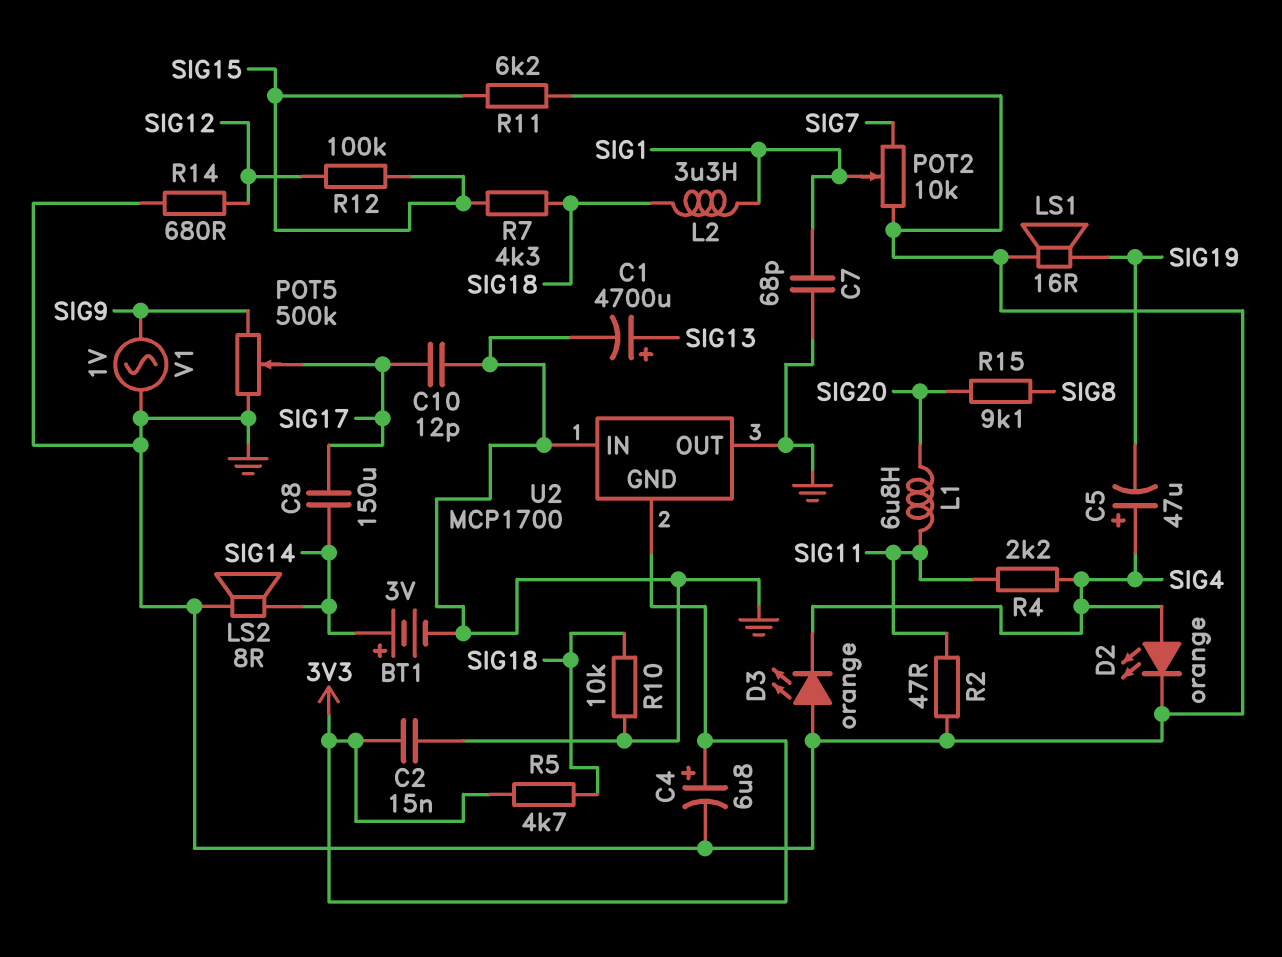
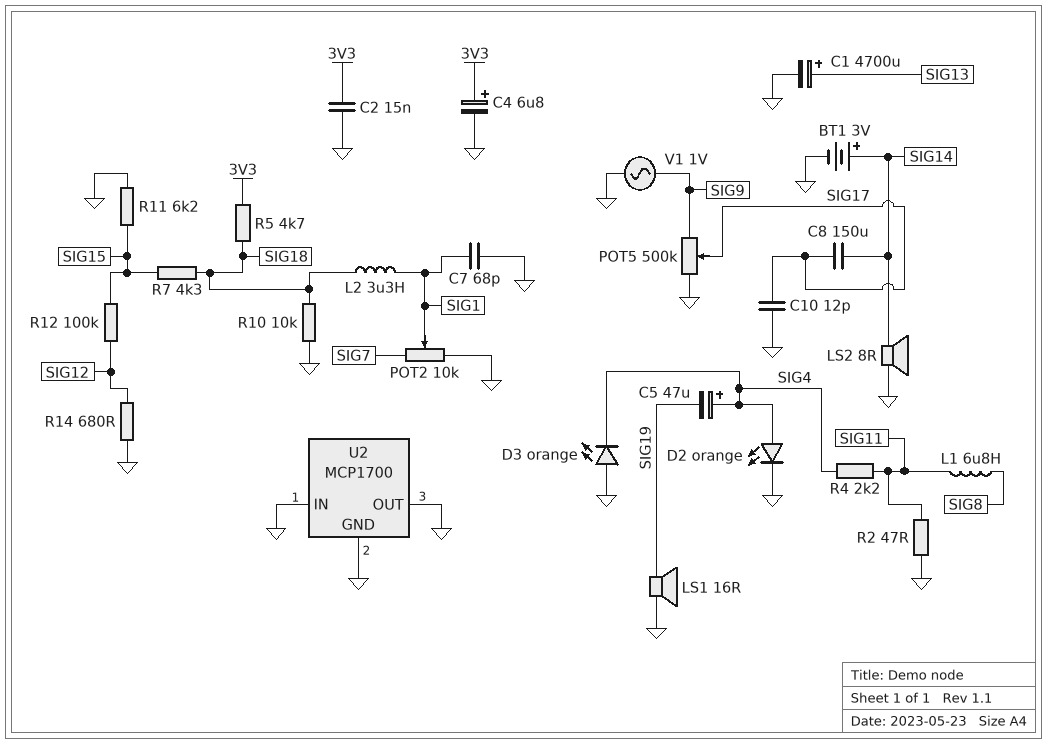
L1: 6.8uH (SIG11, SIG20) -> 6.8uH (SIG8, SIG11)
R15: 9.1k (SIG8, SIG20) -> none
U2 pin GND: 3V3 -> GND

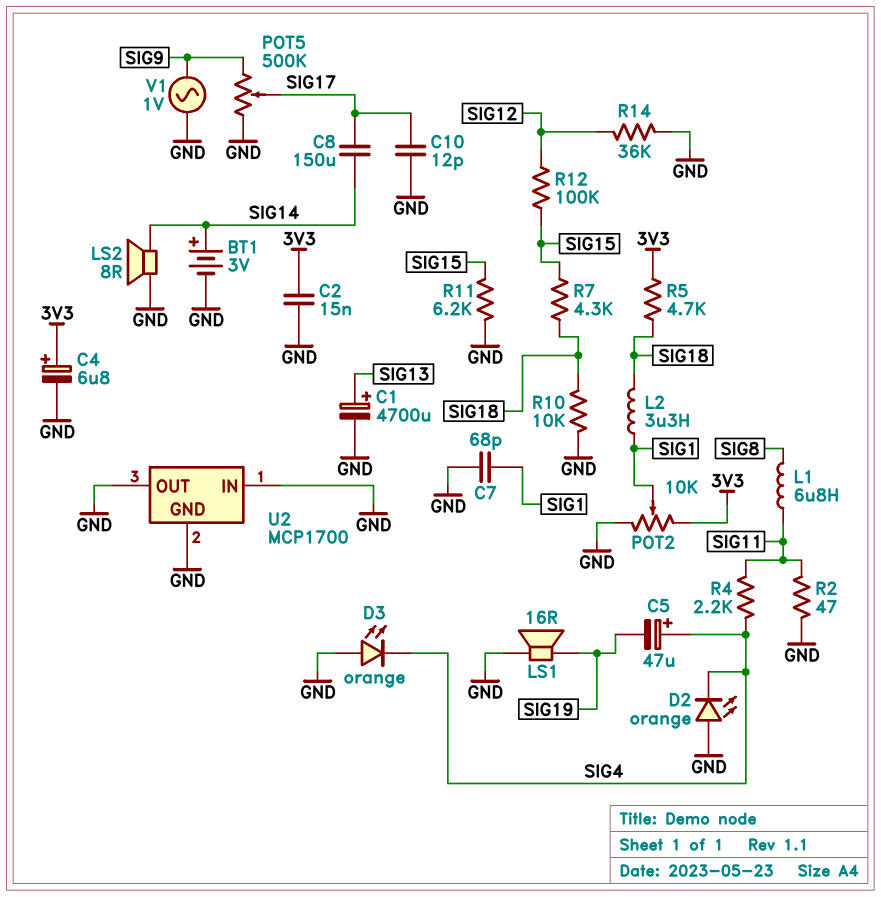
D2: LED orange (A SIG4, K GND) -> LED orange (A GND, K SIG4)
POT2: 10k (GND, SIG7, wiper SIG1) -> 10k (3V3, GND, wiper SIG1)
R14: 680 (GND, SIG12) -> 36k (GND, SIG12)

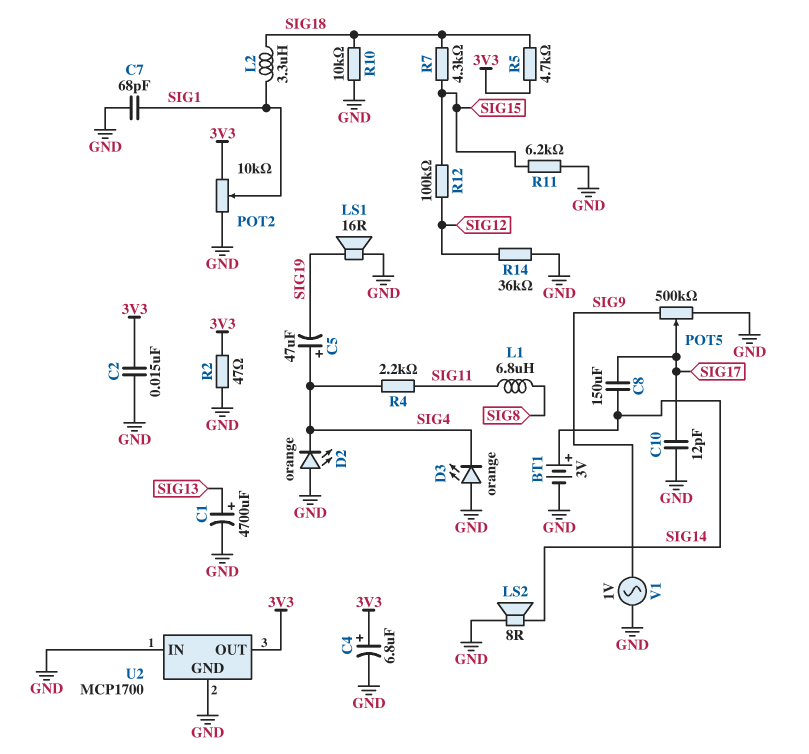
R2: 47 (GND, SIG11) -> 47 (3V3, GND)
U2 pin OUT: GND -> 3V3

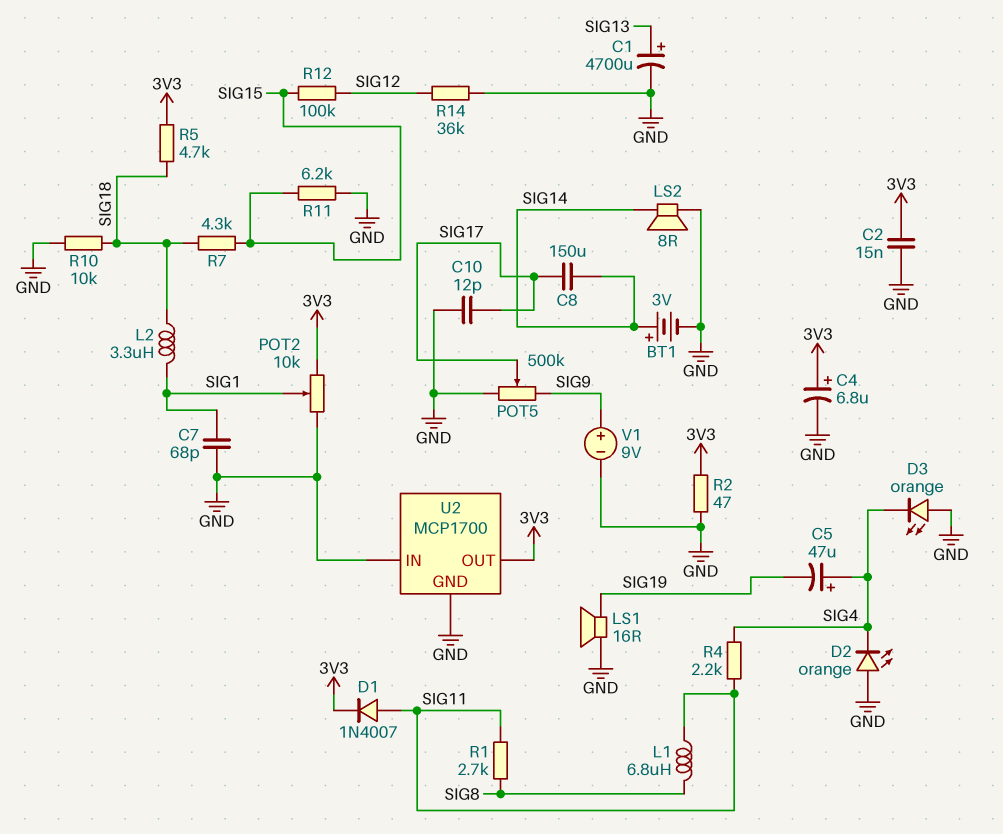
D1: none -> diode 1N4007 (A SIG11, K 3V3)
R1: none -> 2.7k (SIG8, SIG11)
V1: AC 1V (GND, SIG9) -> 9V (plus SIG9, minus GND)

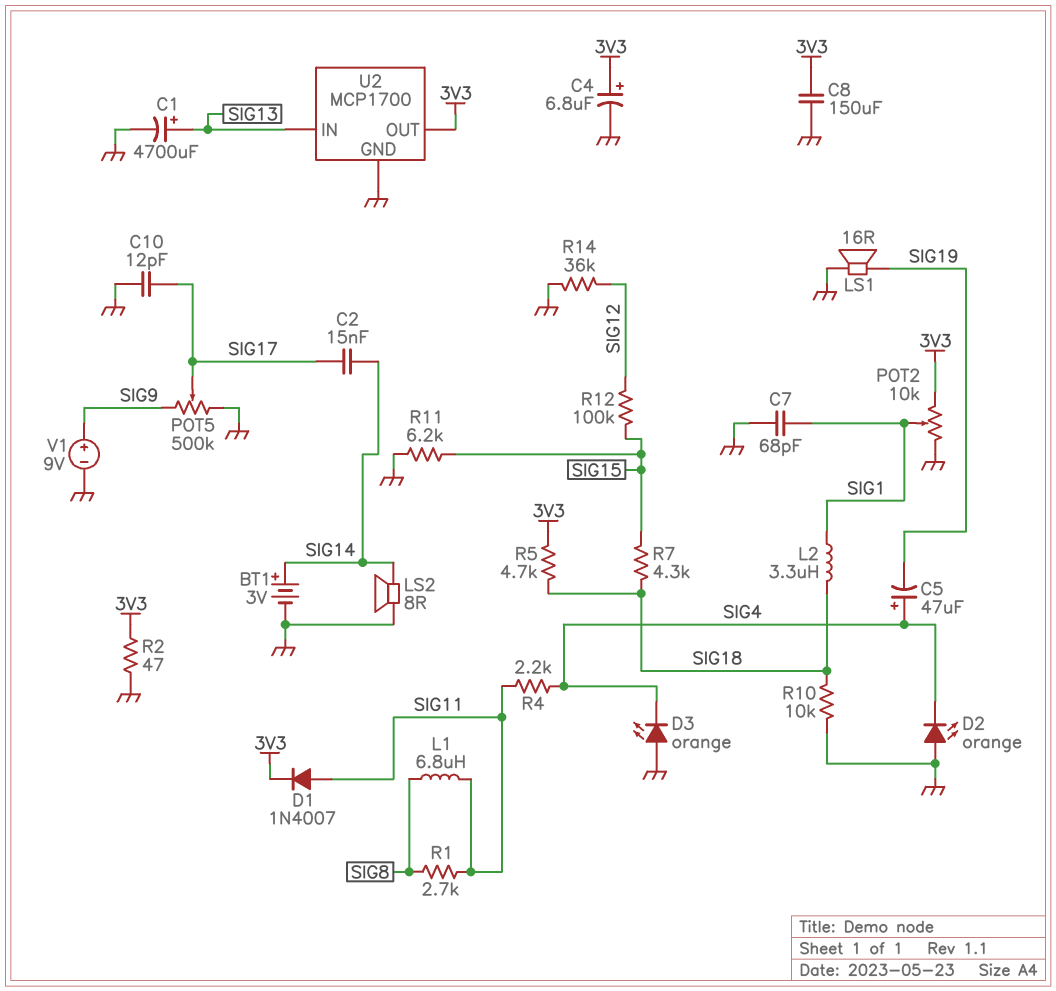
C2: 15nF (3V3, GND) -> 15nF (SIG14, SIG17)
C8: 150uF (SIG14, SIG17) -> 150uF (3V3, GND)
U2 pin IN: GND -> SIG13

